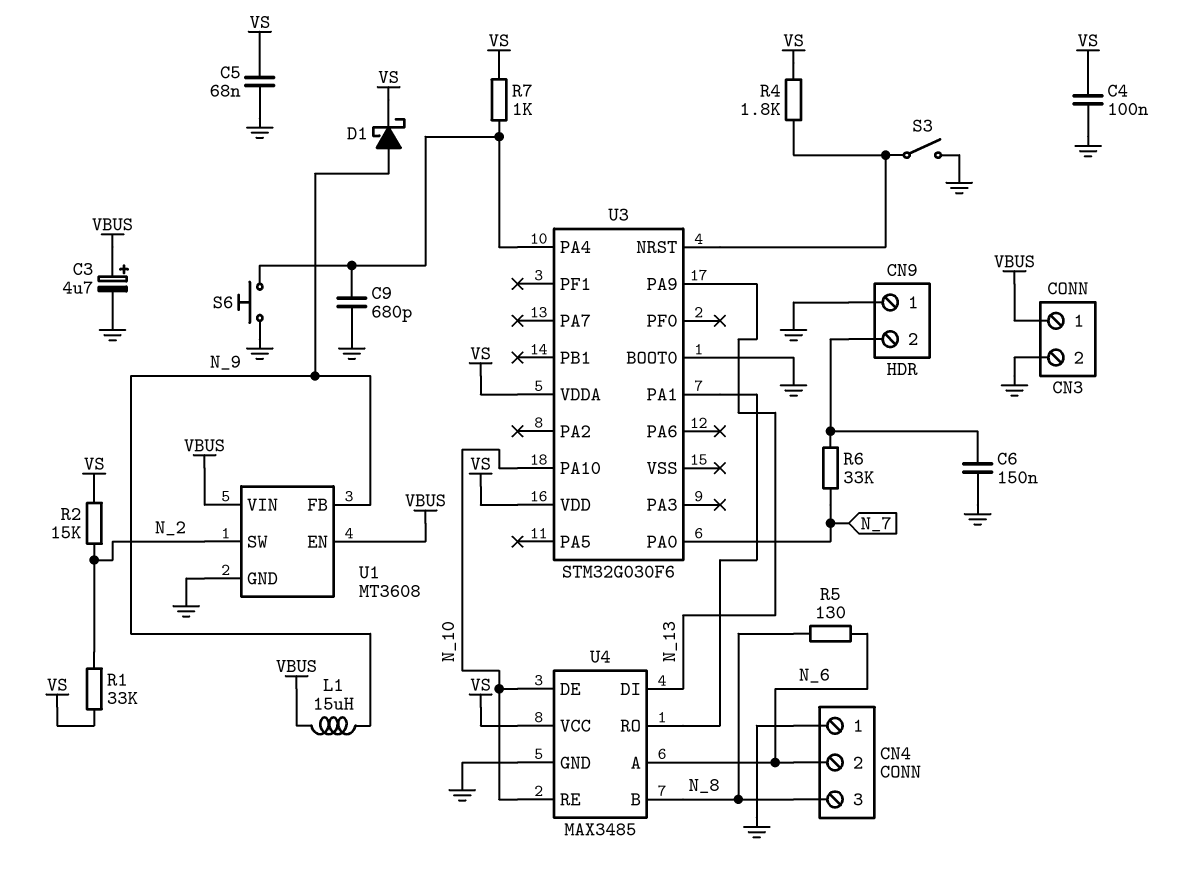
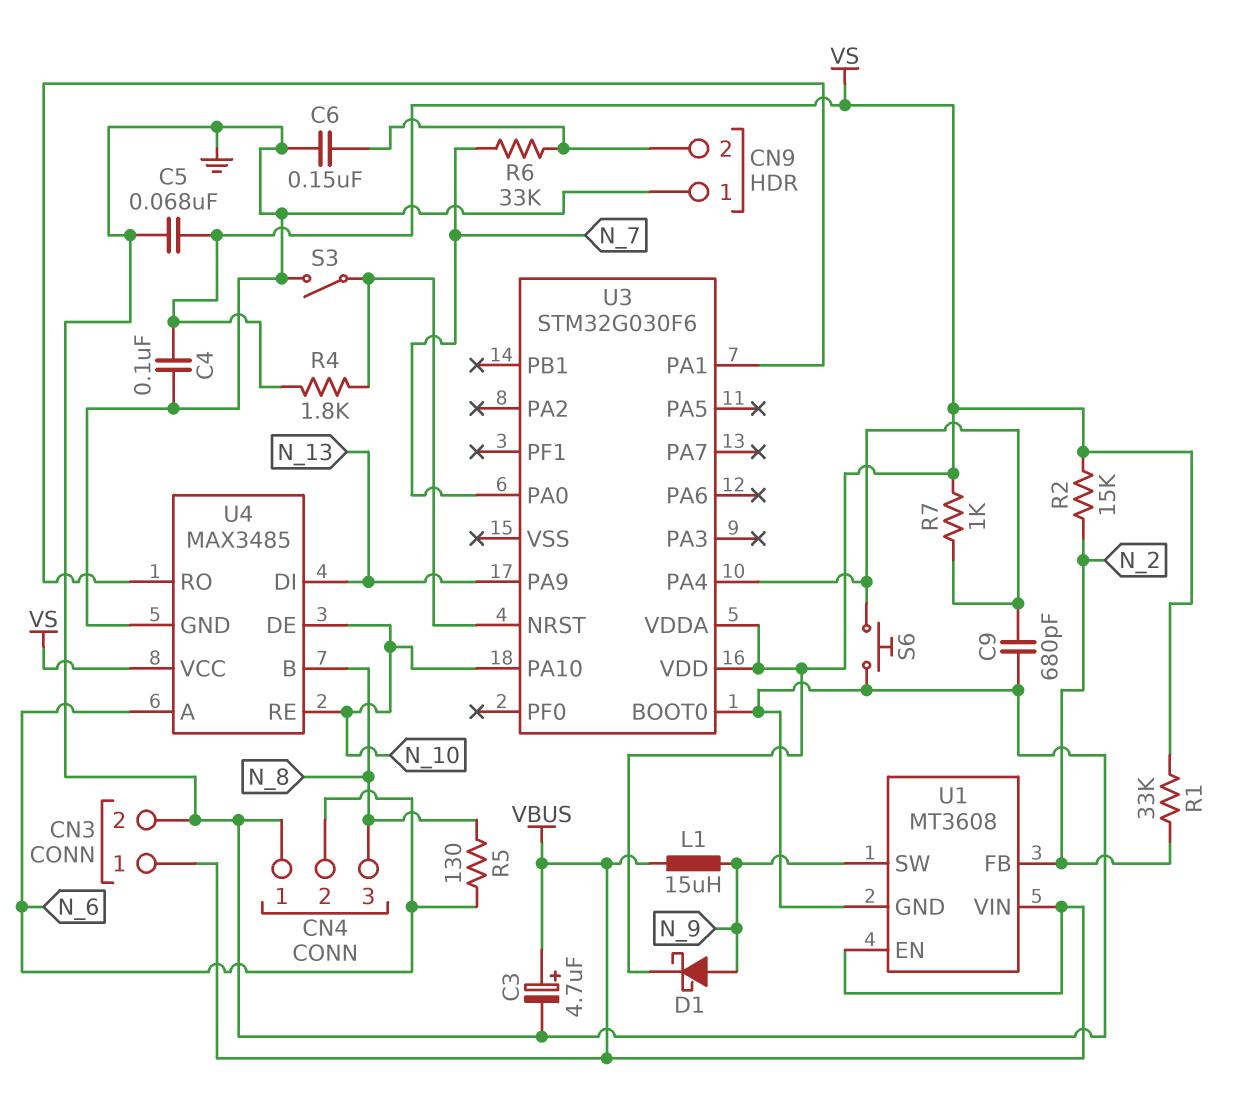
U1 pin FB: N_9 -> N_2
U1 pin SW: N_2 -> N_9

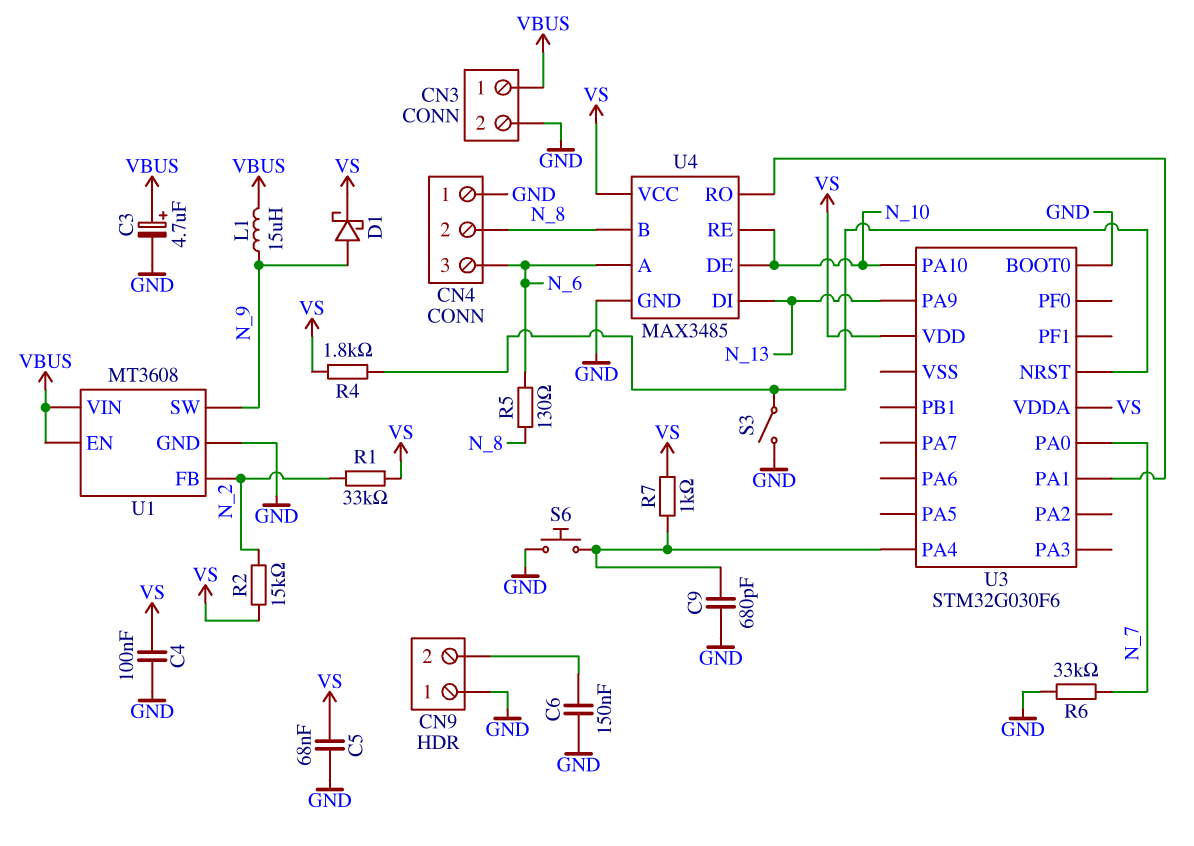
CN4 pin 2: N_6 -> N_8
CN4 pin 3: N_8 -> N_6
R6: 33k (CN9/2, N_7) -> 33k (GND, N_7)

